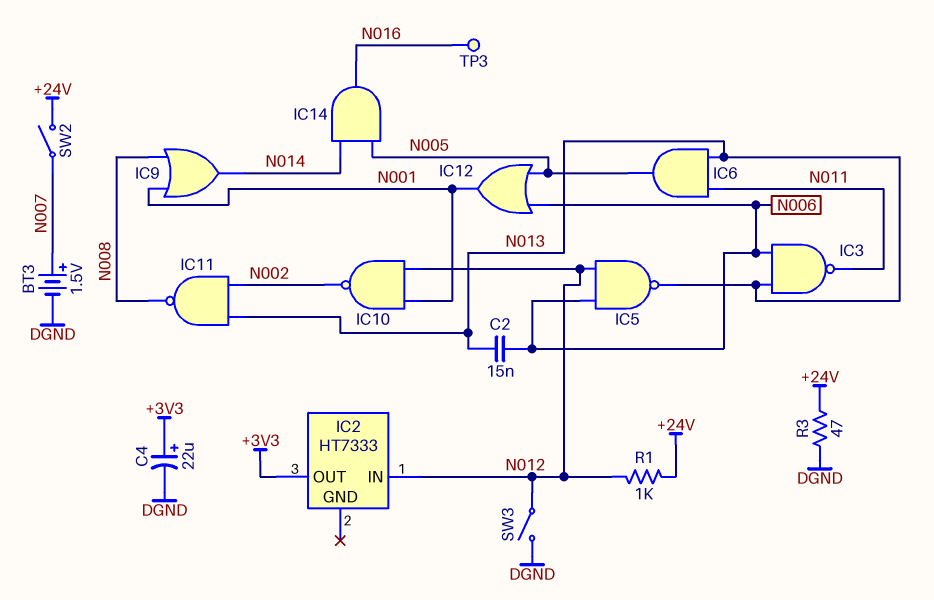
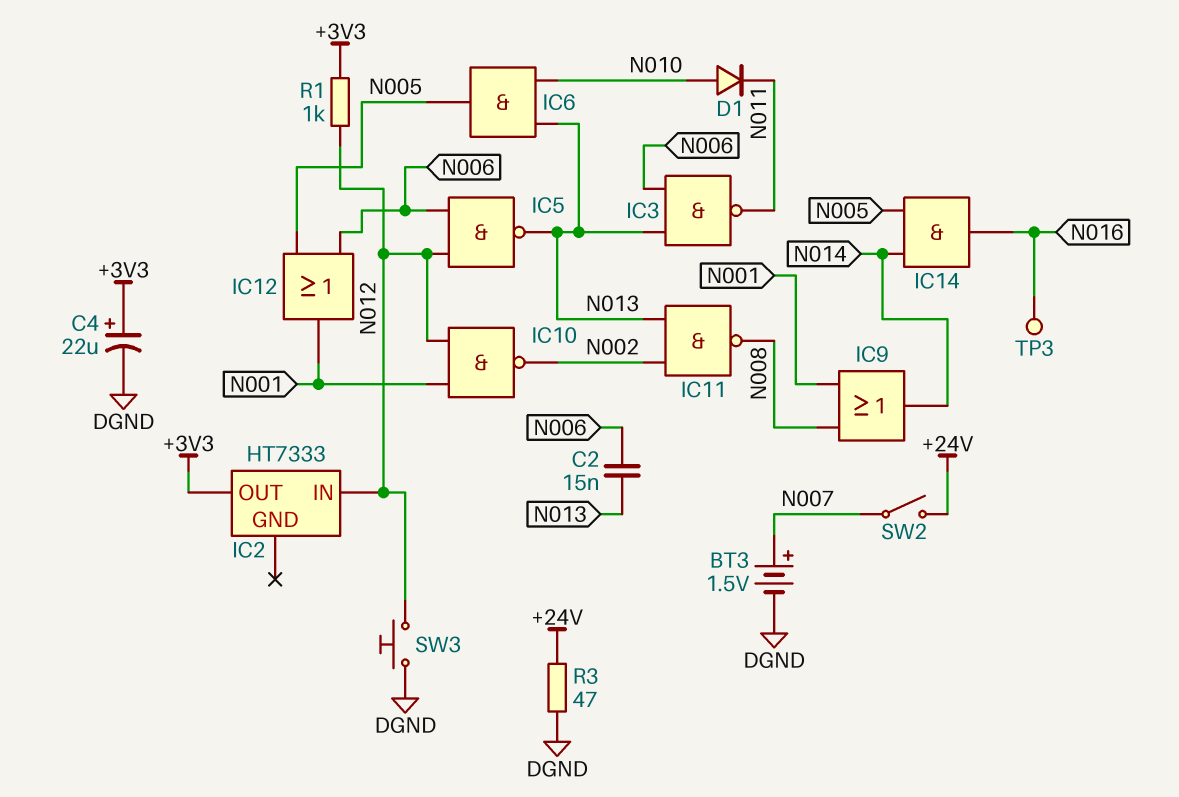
D1: none -> diode (A N010, K N011)
IC6: AND (in N011, in N013, out N005) -> AND (in N010, in N013, out N005)
R1: 1k (+24V, N012) -> 1k (+3V3, N012)
SW3: switch (DGND, N012) -> button (DGND, N012)

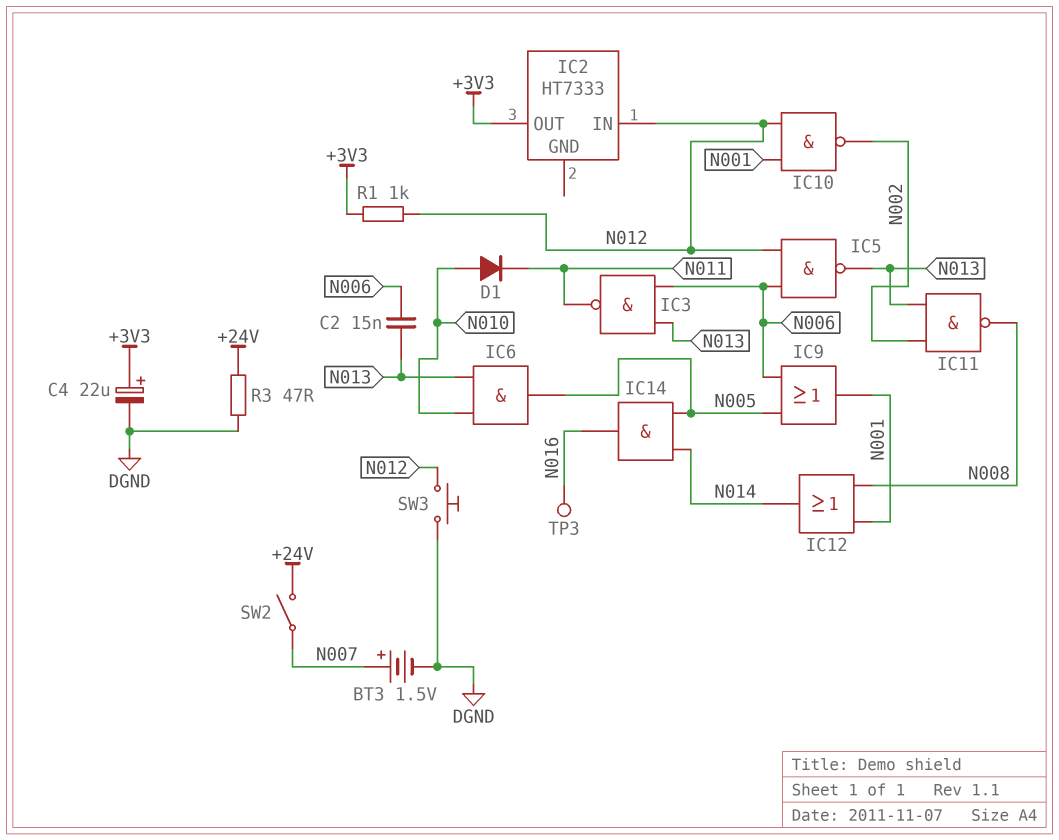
IC9: OR (in N001, in N008, out N014) -> OR (in N005, in N006, out N001)
IC12: OR (in N005, in N006, out N001) -> OR (in N001, in N008, out N014)

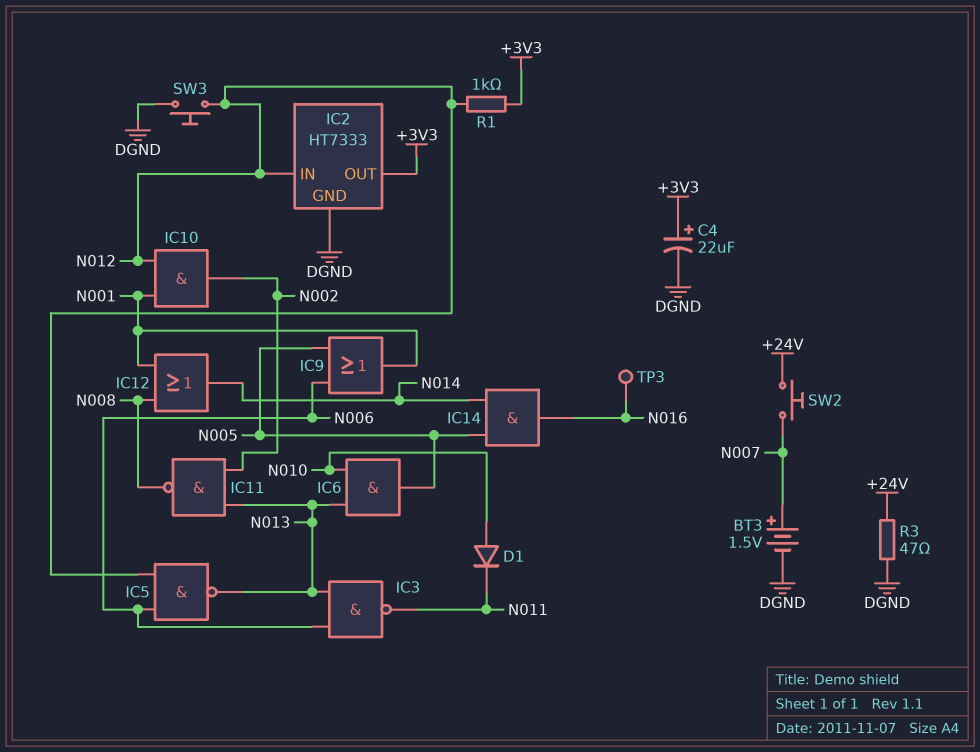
C2: 15nF (N006, N013) -> none
IC2 pin GND: none -> DGND
IC10: NAND (in N001, in N012, out N002) -> AND (in N001, in N012, out N002)
SW2: switch (+24V, N007) -> button (+24V, N007)

